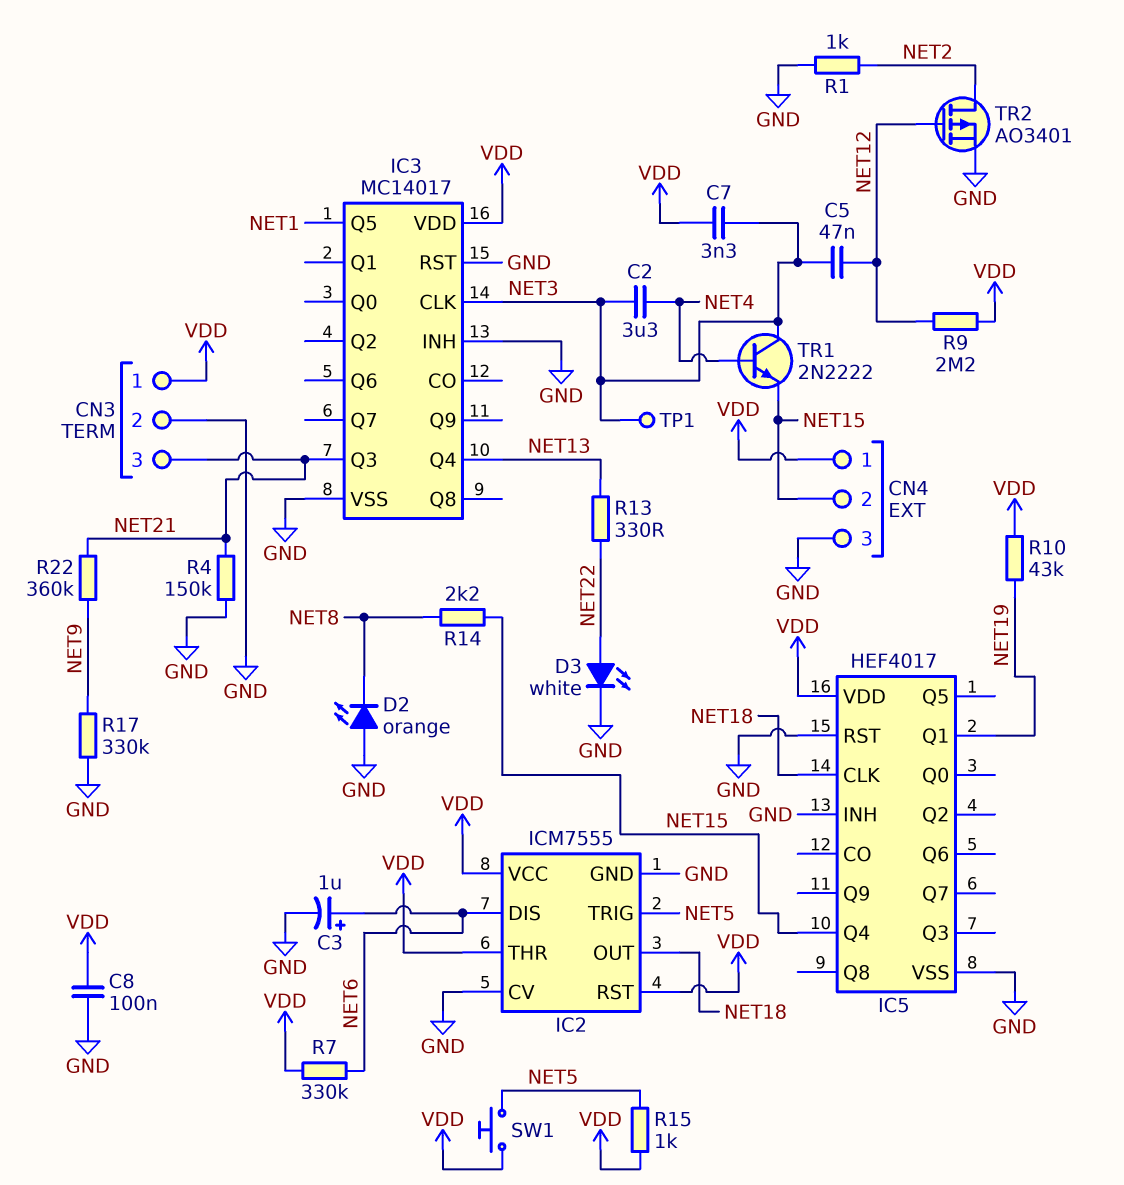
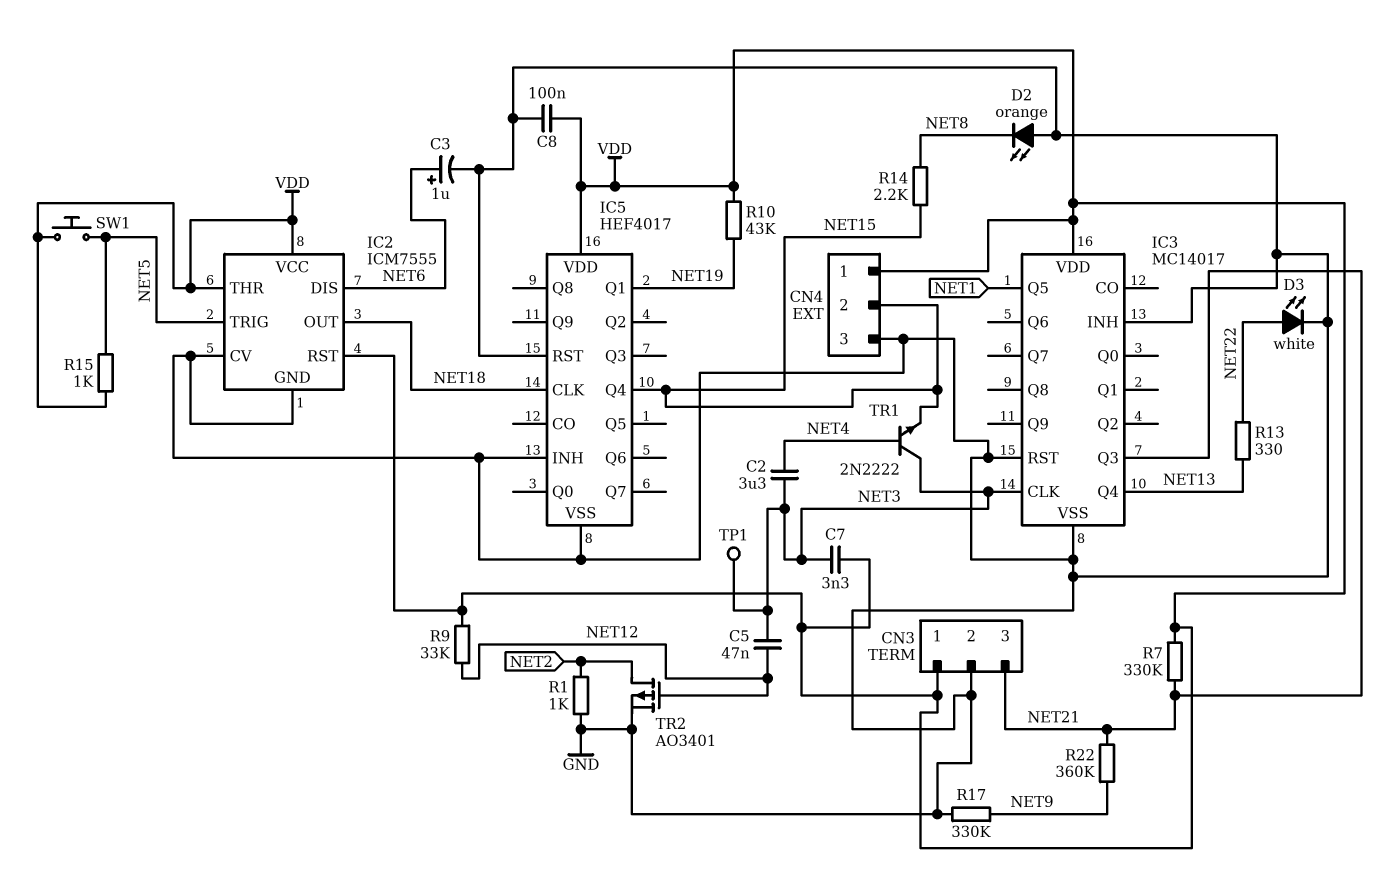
R4: 150k (GND, NET21) -> none
R7: 330k (NET6, VDD) -> 330k (NET21, VDD)
R9: 2.2M (NET12, VDD) -> 33k (NET12, VDD)

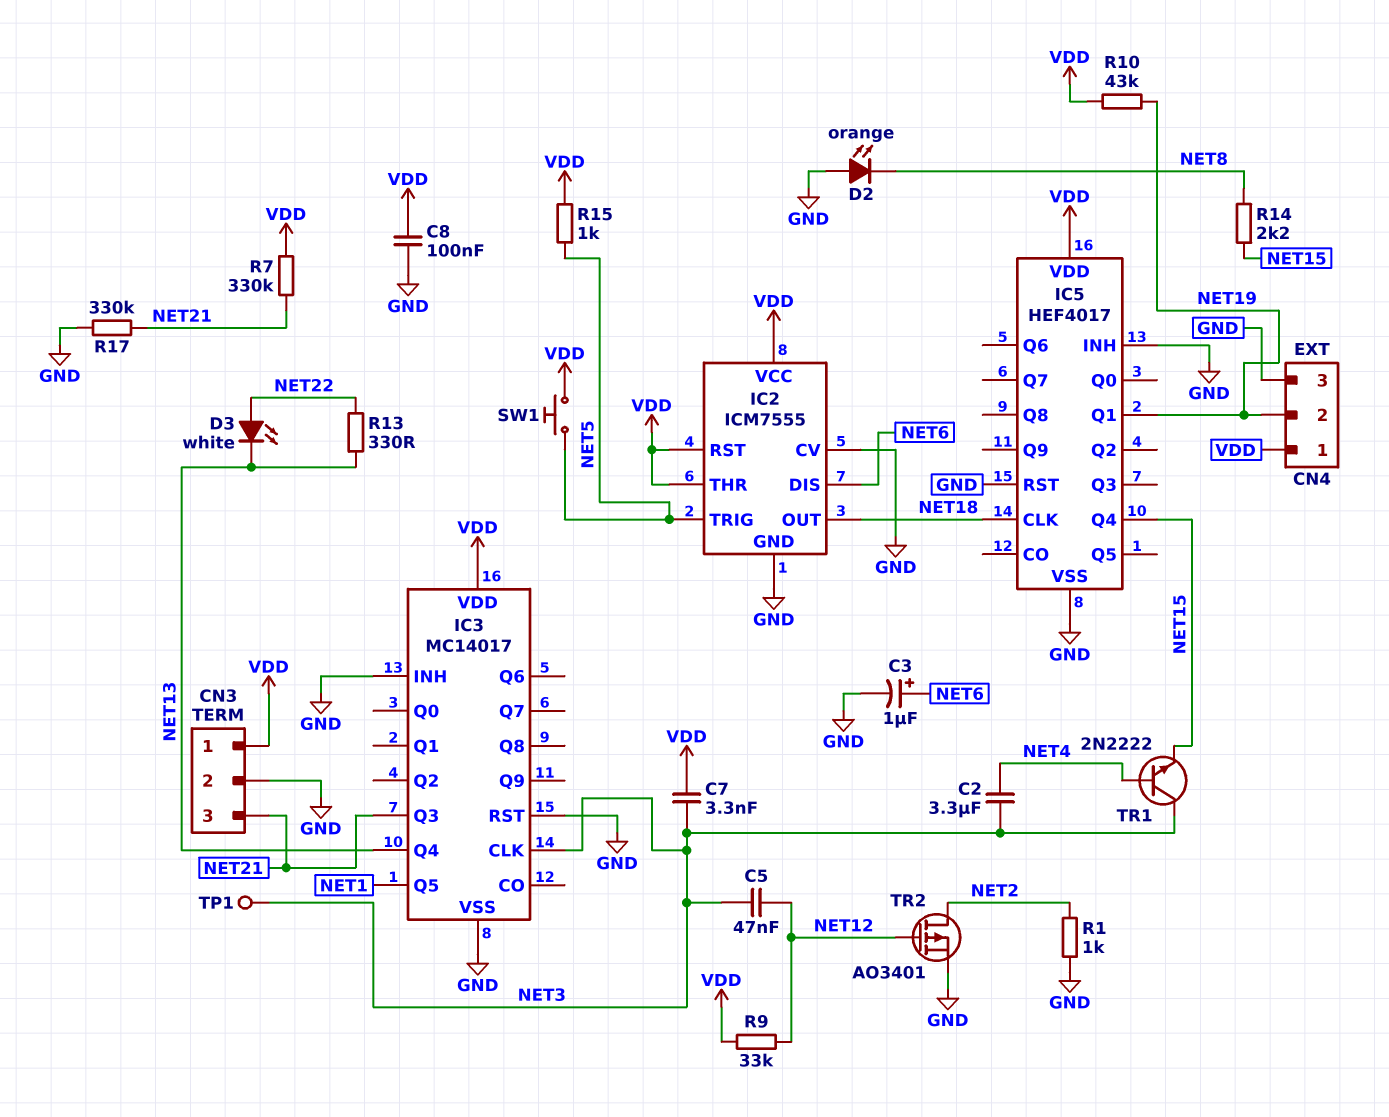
CN4 pin 2: NET15 -> NET19
D3: LED white (A NET22, K GND) -> LED white (A NET22, K NET13)
R17: 330k (GND, NET9) -> 330k (GND, NET21)
R22: 360k (NET9, NET21) -> none

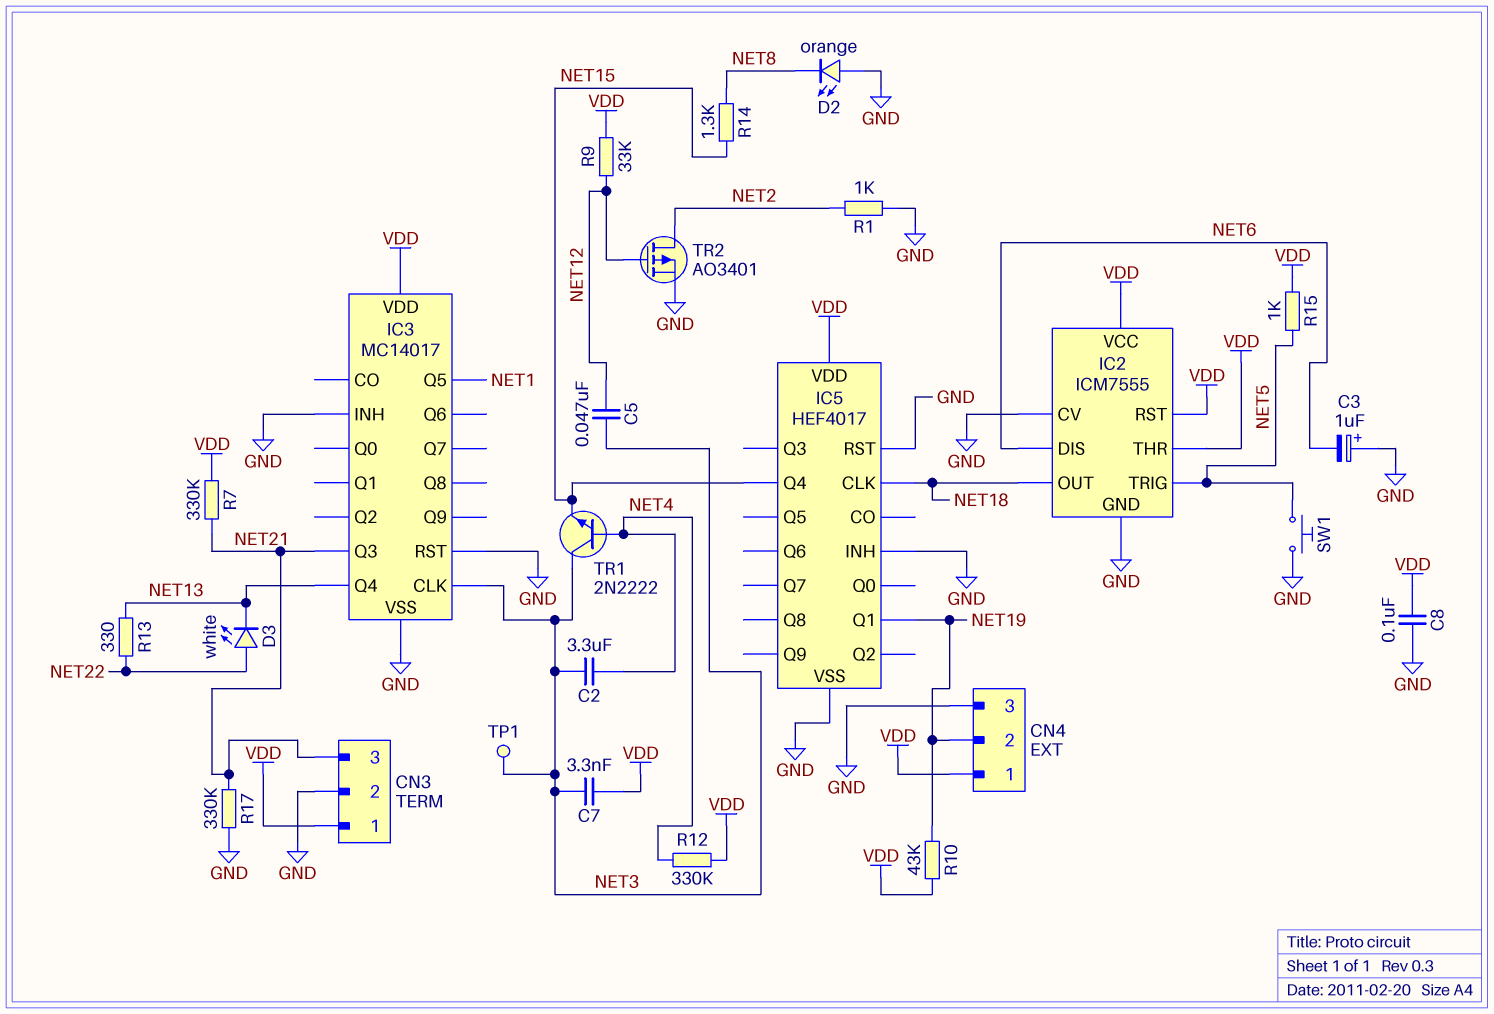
C3: 1uF (plus NET6, minus GND) -> 1uF (plus GND, minus NET6)
R12: none -> 330k (NET4, VDD)
R14: 2.2k (NET8, NET15) -> 1.3k (NET8, NET15)
SW1: button (NET5, VDD) -> button (GND, NET5)

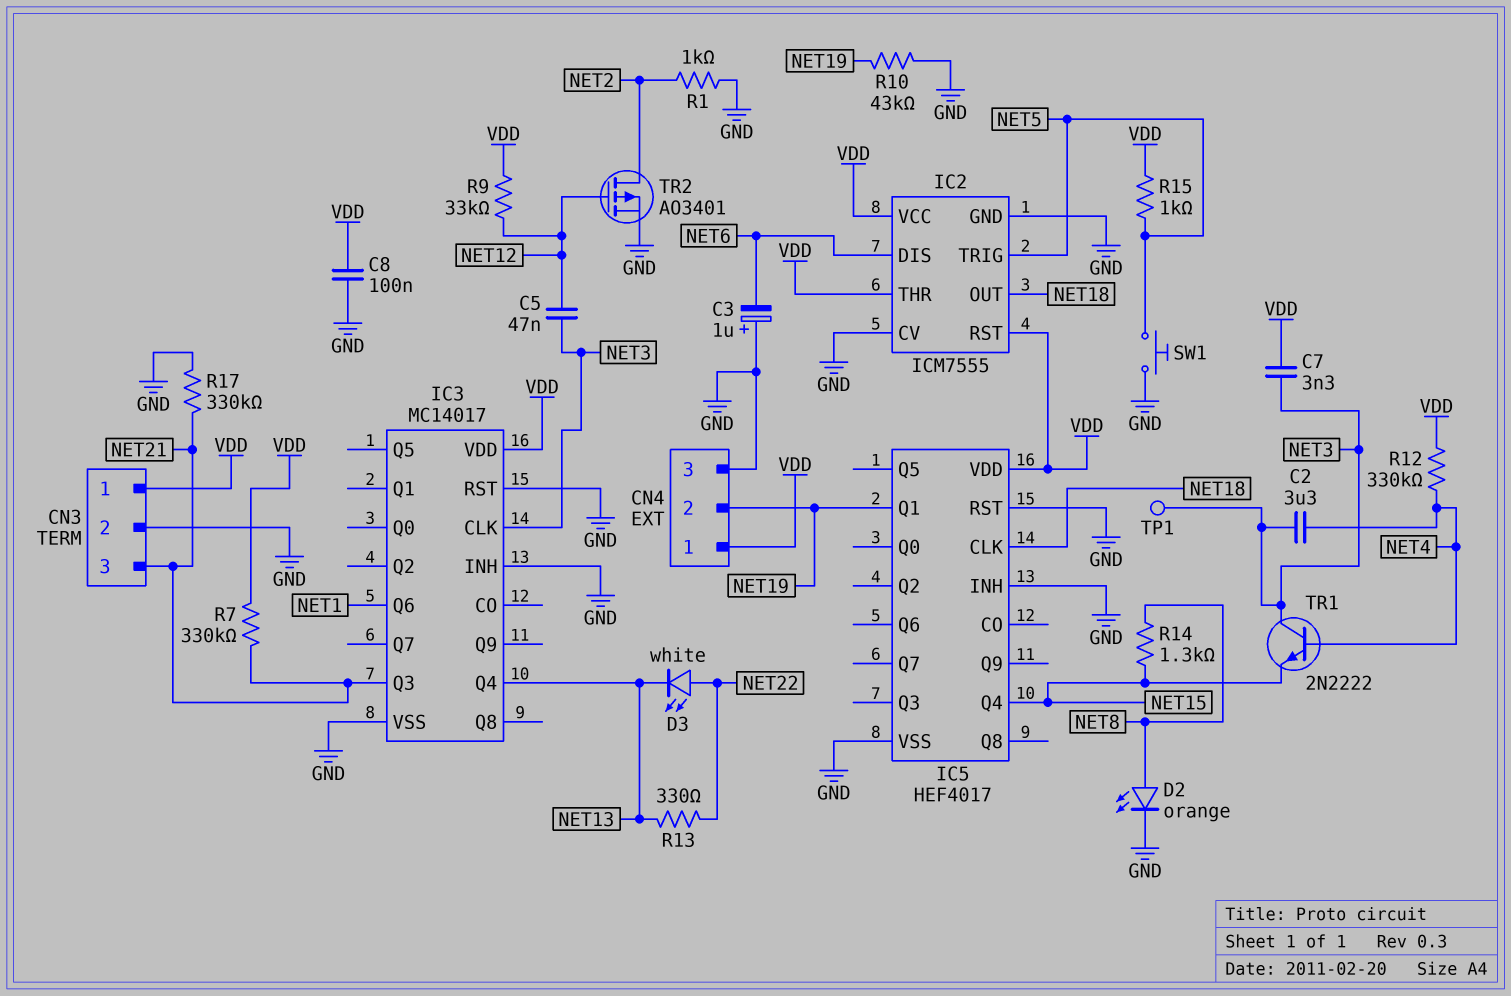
D2: LED orange (A GND, K NET8) -> LED orange (A NET8, K GND)
IC3 pin Q5: NET1 -> none
IC3 pin Q6: none -> NET1
R10: 43k (NET19, VDD) -> 43k (GND, NET19)

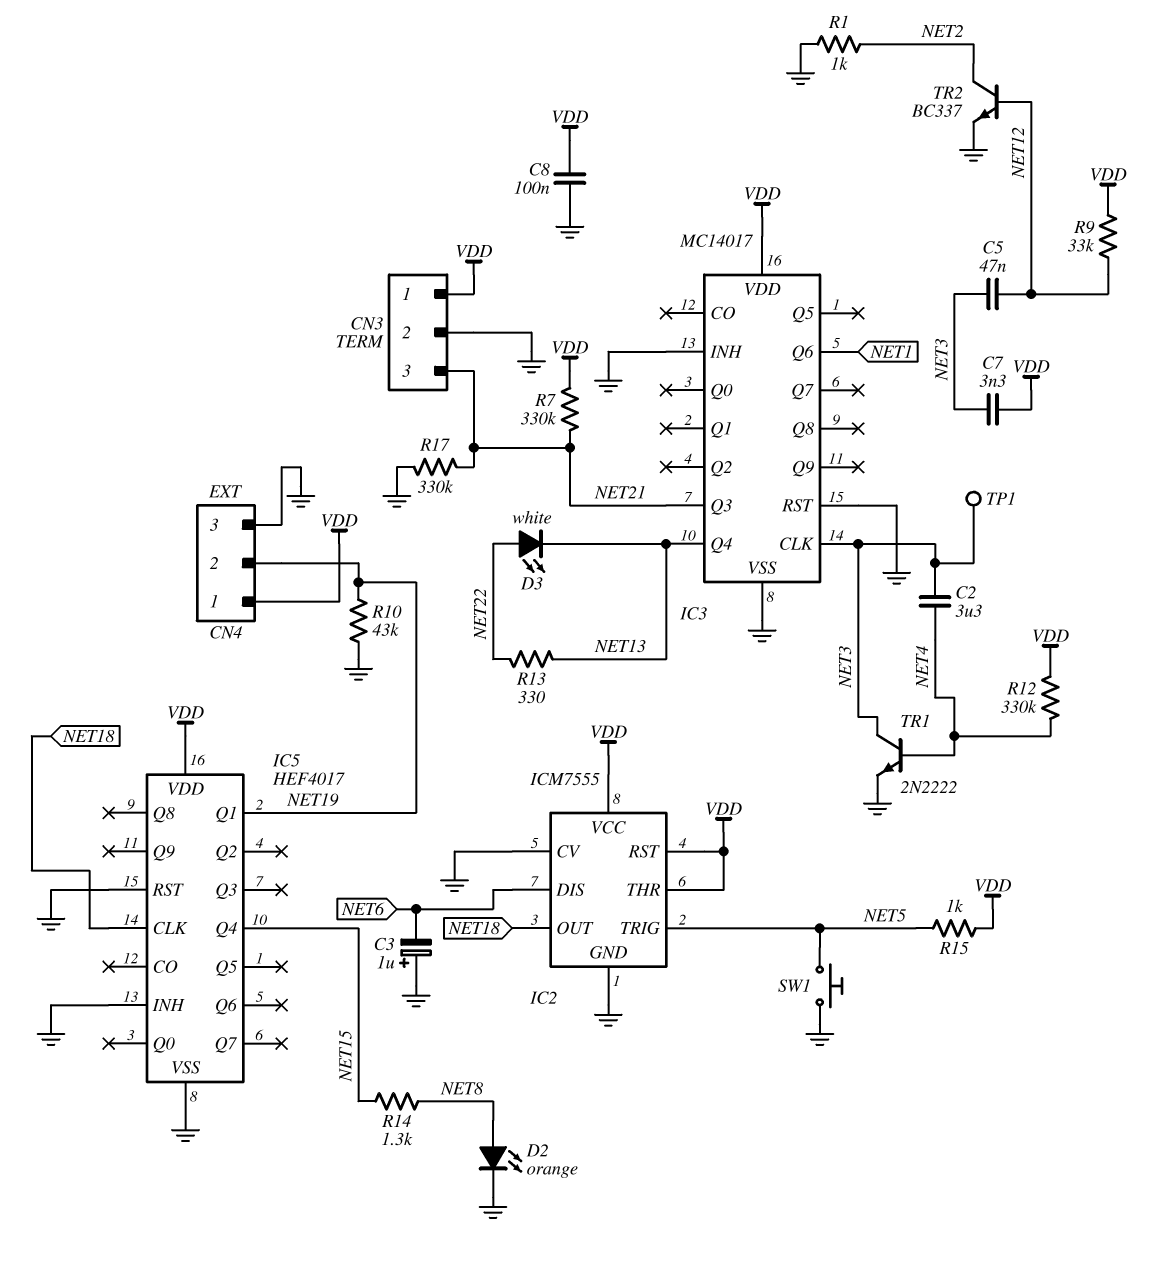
TR1: NPN 2N2222 (B NET4, C NET3, E NET15) -> NPN 2N2222 (B NET4, C NET3, E GND)
TR2: PMOS AO3401 (G NET12, D NET2, S GND) -> NPN BC337 (B NET12, C NET2, E GND)

